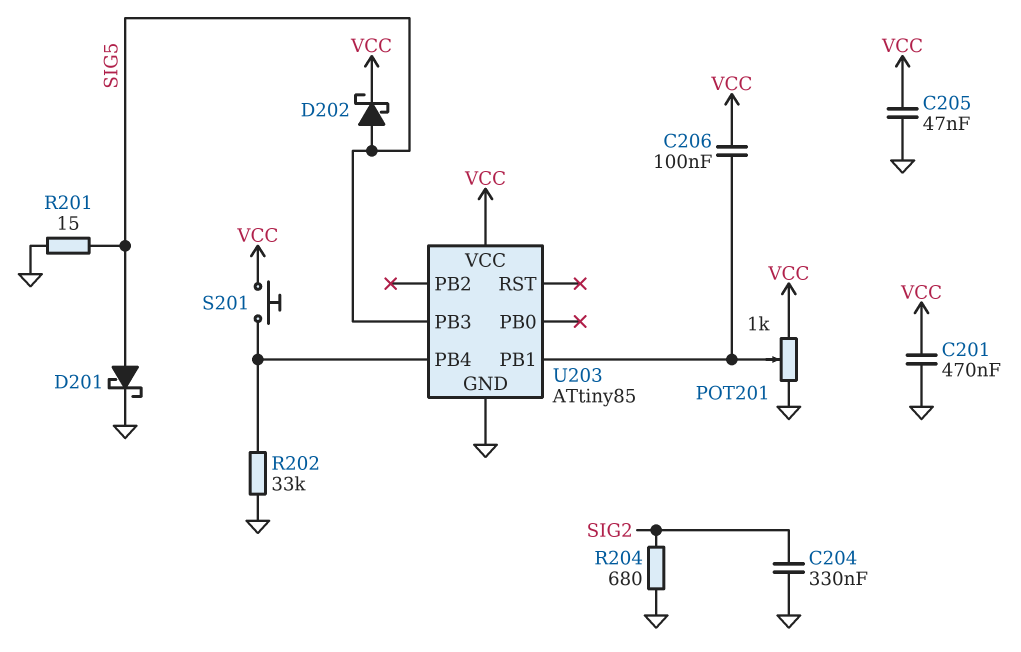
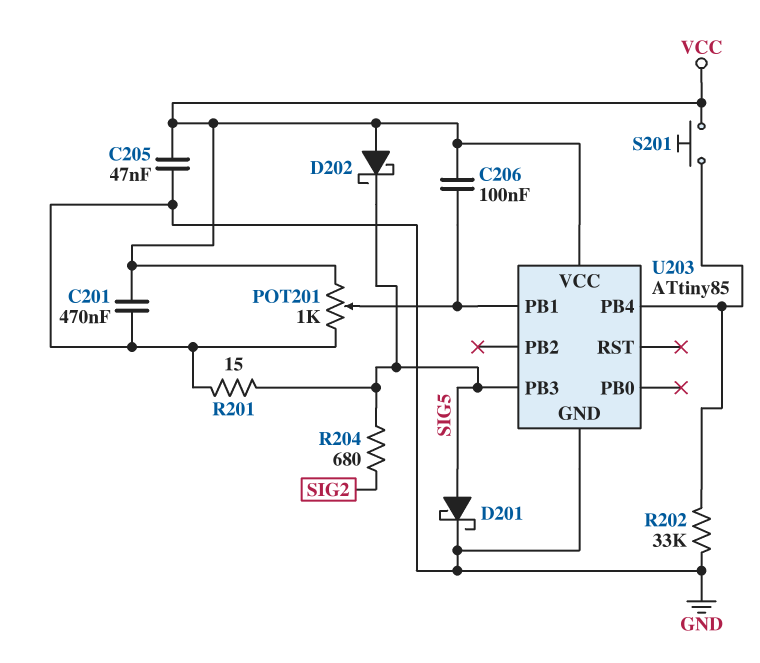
C204: 330nF (GND, SIG2) -> none
D202: schottky (A SIG5, K VCC) -> schottky (A VCC, K SIG5)
R204: 680 (GND, SIG2) -> 680 (SIG2, SIG5)

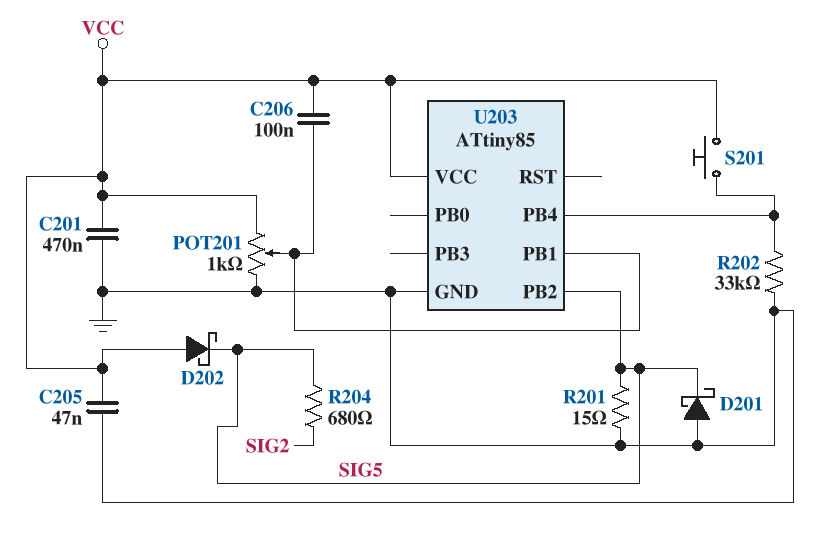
D201: schottky (A SIG5, K GND) -> schottky (A GND, K SIG5)
U203 pin PB2: none -> SIG5
U203 pin PB3: SIG5 -> none

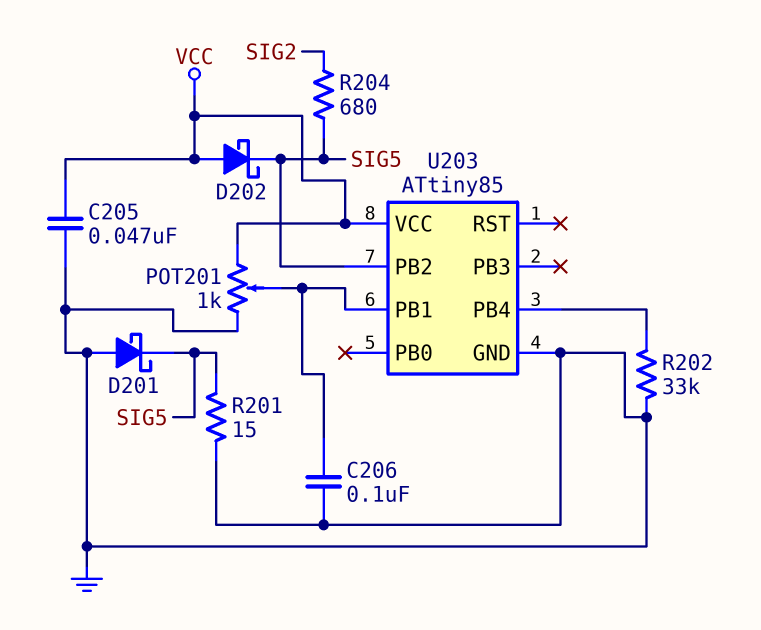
C201: 470nF (GND, VCC) -> none
C206: 100nF (U203/PB1, VCC) -> 100nF (GND, U203/PB1)
S201: button (U203/PB4, VCC) -> none

